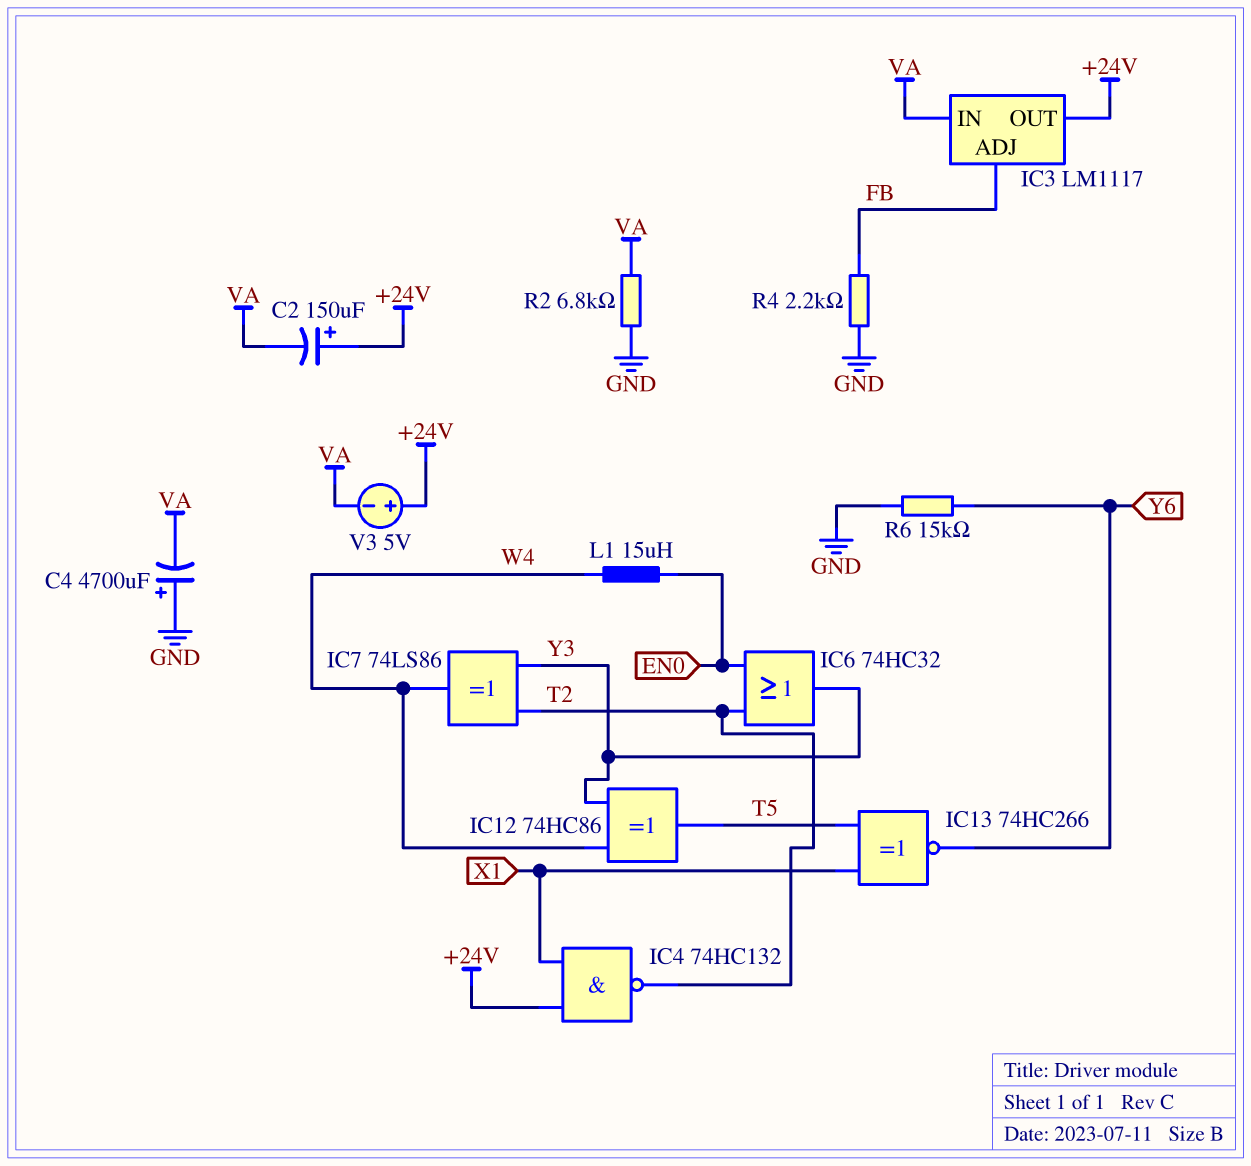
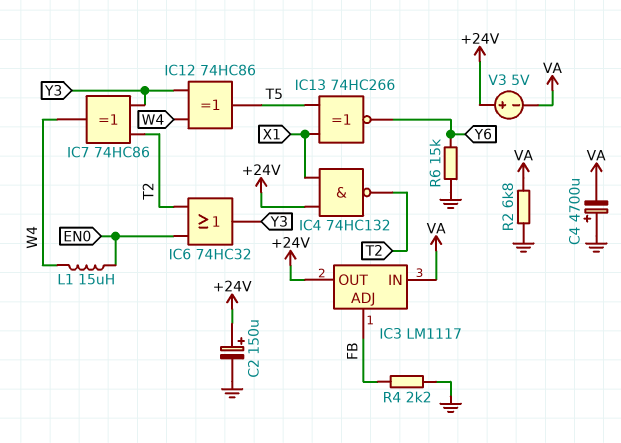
C2: 150uF (plus +24V, minus VA) -> 150uF (plus +24V, minus GND)
IC7: XOR 74LS86 (in T2, in Y3, out W4) -> XOR 74HC86 (in T2, in Y3, out W4)

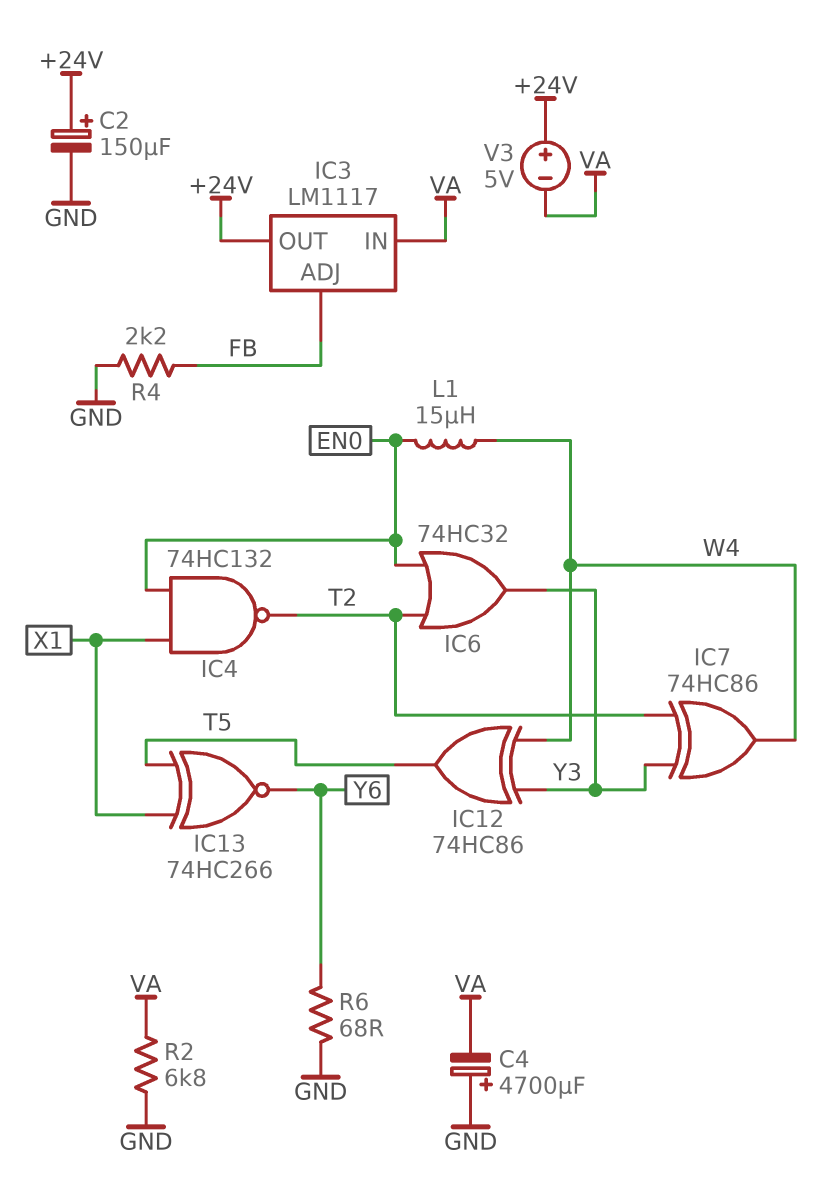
IC4: NAND 74HC132 (in +24V, in X1, out T2) -> NAND 74HC132 (in EN0, in X1, out T2)
R6: 15k (GND, Y6) -> 68 (GND, Y6)

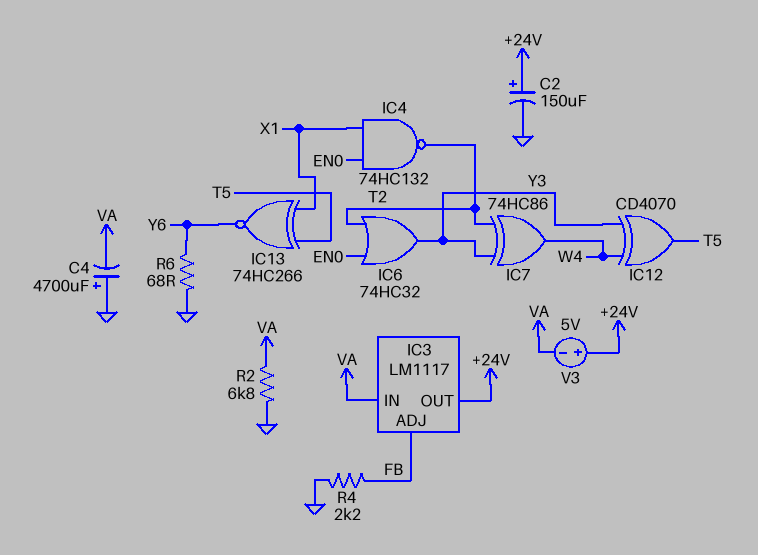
IC12: XOR 74HC86 (in W4, in Y3, out T5) -> XOR CD4070 (in W4, in Y3, out T5)
L1: 15uH (EN0, W4) -> none

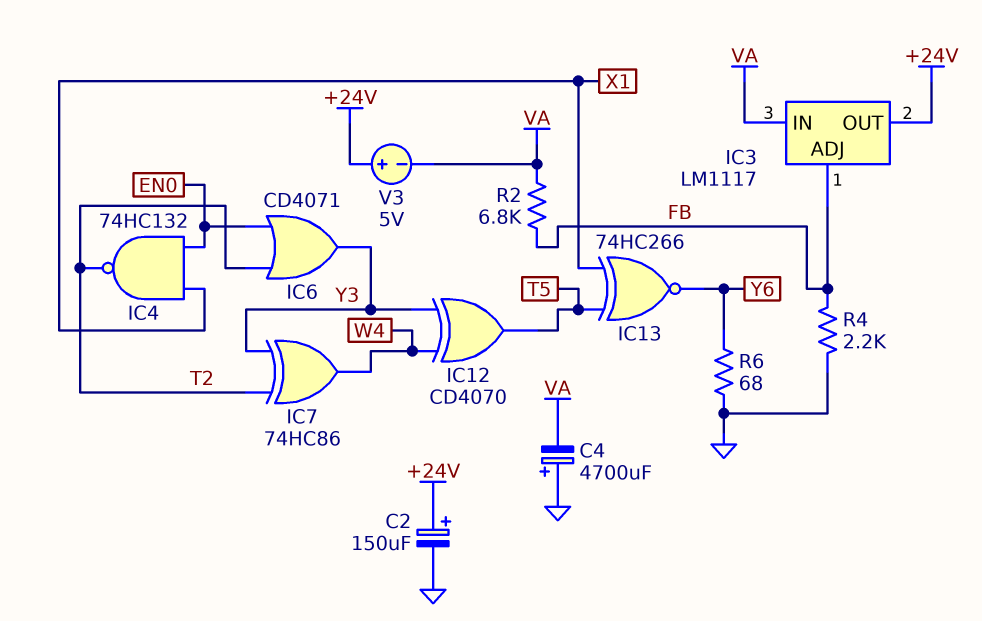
IC6: OR 74HC32 (in EN0, in T2, out Y3) -> OR CD4071 (in EN0, in T2, out Y3)
R2: 6.8k (GND, VA) -> 6.8k (FB, VA)

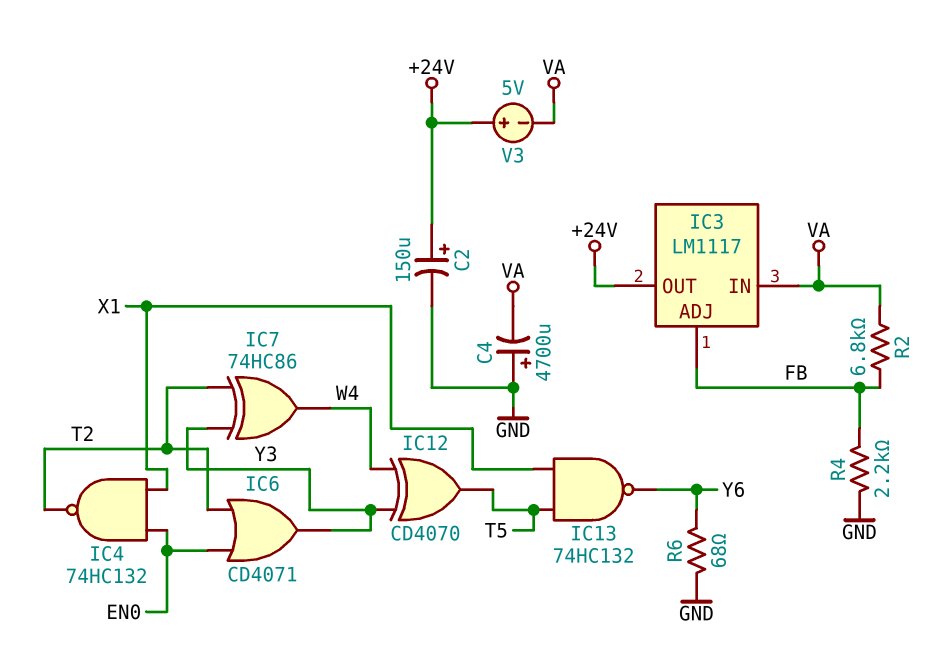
IC13: XNOR 74HC266 (in T5, in X1, out Y6) -> NAND 74HC132 (in T5, in X1, out Y6)

